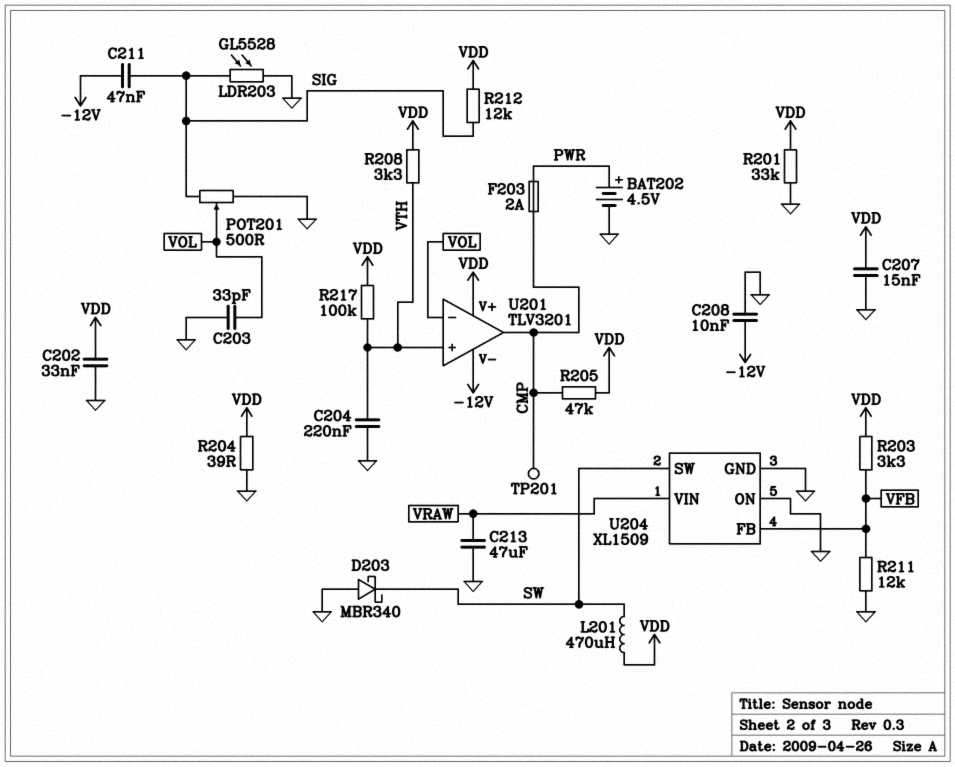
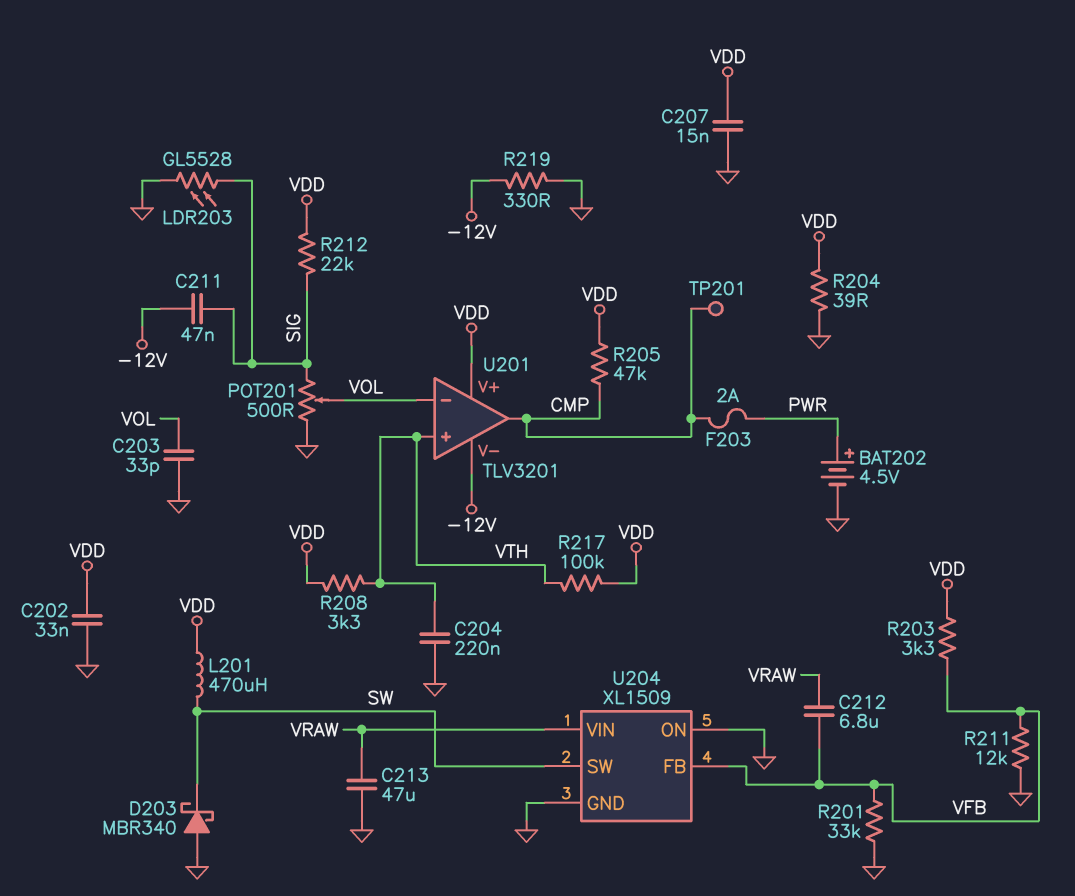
C208: 10nF (-12V, GND) -> none
C212: none -> 6.8uF (VFB, VRAW)
R201: 33k (GND, VDD) -> 33k (GND, VFB)
R212: 12k (SIG, VDD) -> 22k (SIG, VDD)
R219: none -> 330 (-12V, GND)

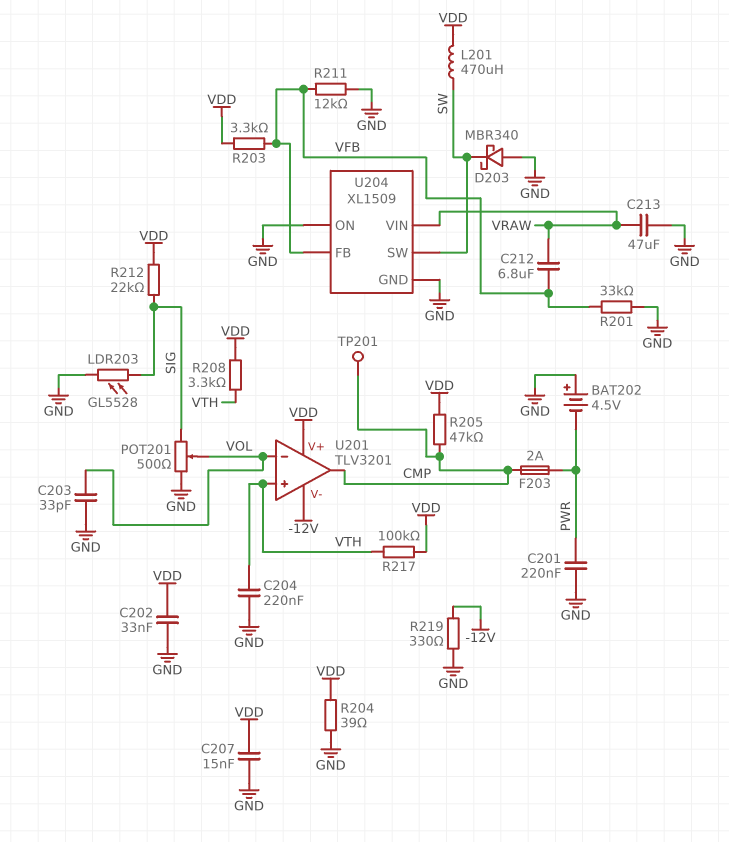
BAT202: 4.5V (plus PWR, minus GND) -> 4.5V (plus GND, minus PWR)
C201: none -> 220nF (GND, PWR)
C211: 47nF (-12V, SIG) -> none

